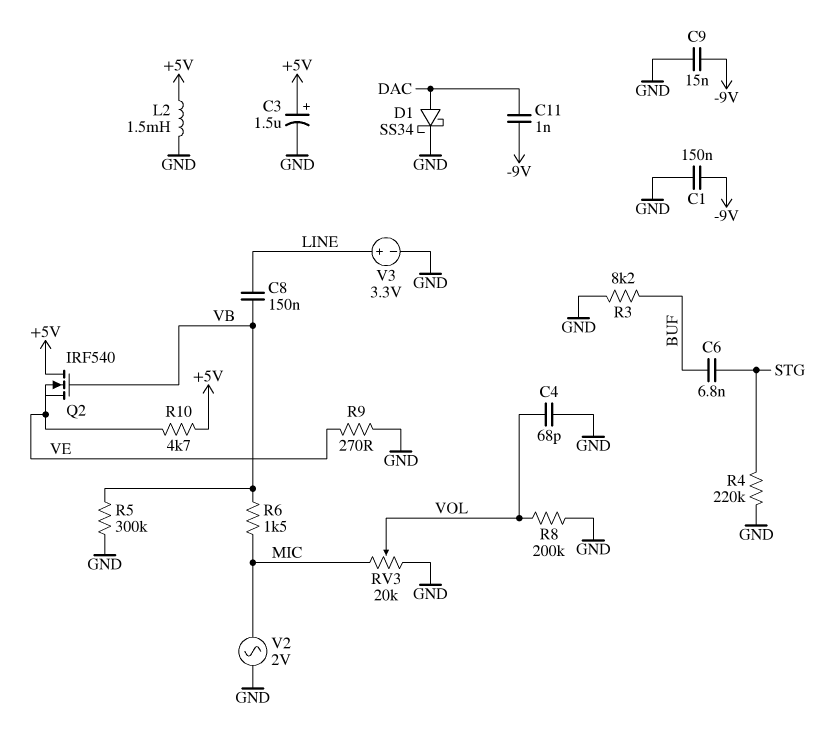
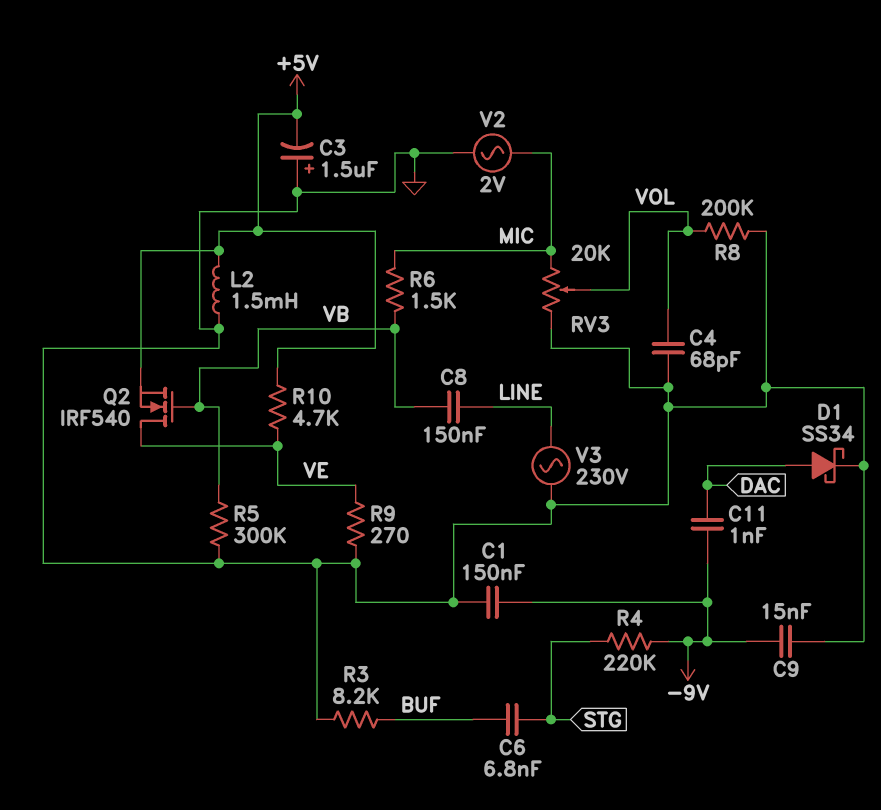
C3: 1.5uF (plus +5V, minus GND) -> 1.5uF (plus GND, minus +5V)
Q2: NMOS IRF540 (G VB, D +5V, S VE) -> NMOS IRF540 (G VB, D VE, S +5V)
R4: 220k (GND, STG) -> 220k (-9V, STG)
V3: 3.3V (plus LINE, minus GND) -> AC 230V (GND, LINE)

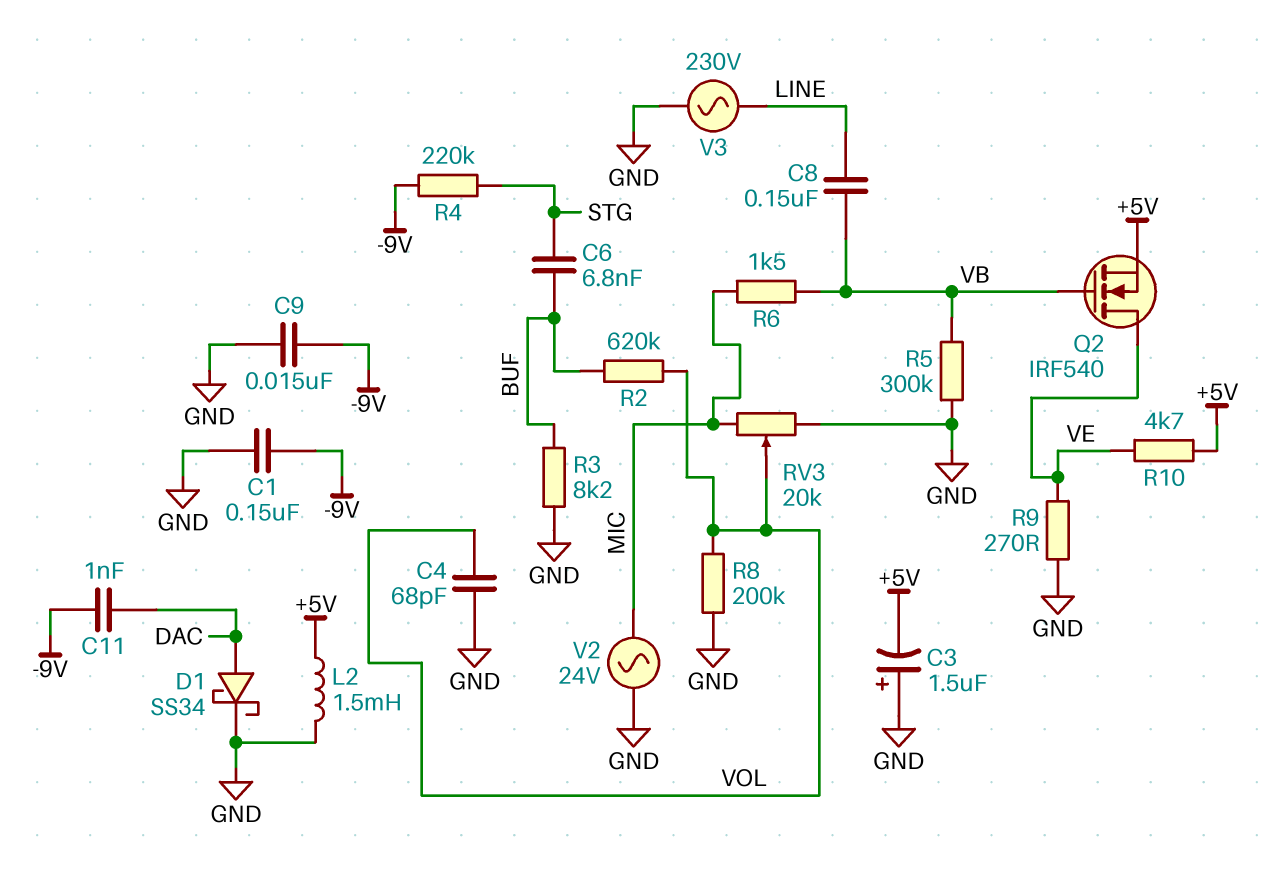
R2: none -> 620k (BUF, VOL)
V2: AC 2V (GND, MIC) -> AC 24V (GND, MIC)

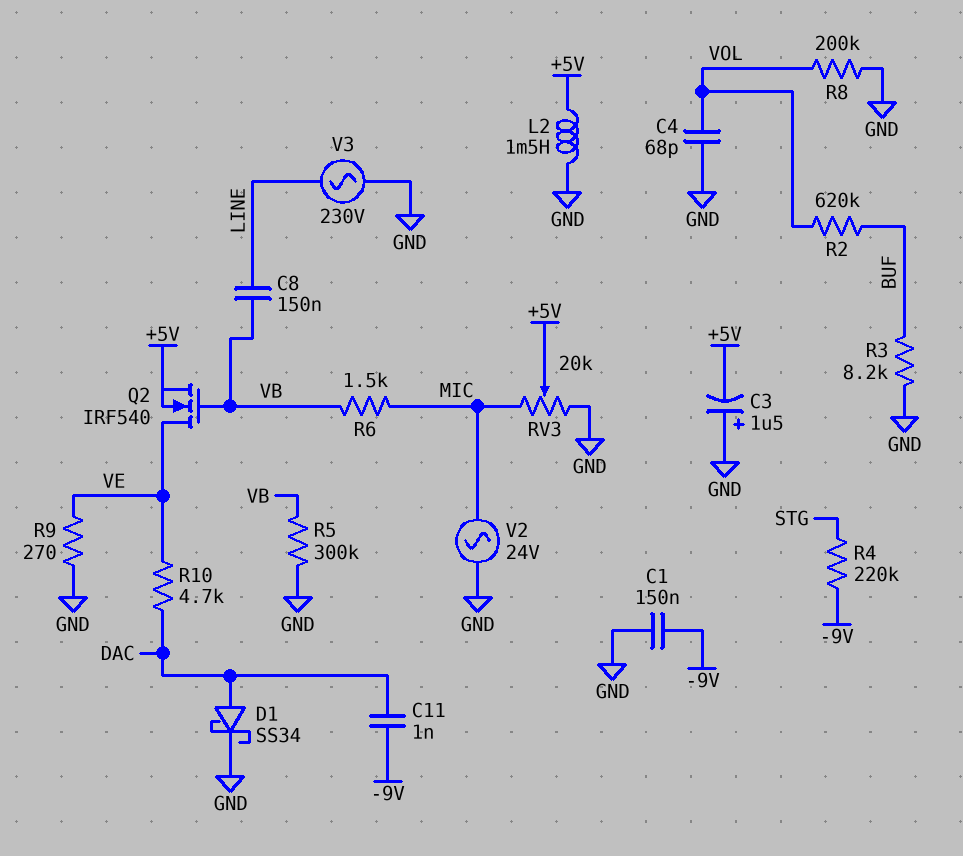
C6: 6.8nF (BUF, STG) -> none
C9: 15nF (-9V, GND) -> none
R10: 4.7k (+5V, VE) -> 4.7k (DAC, VE)
RV3: 20k (GND, MIC, wiper VOL) -> 20k (GND, MIC, wiper +5V)

